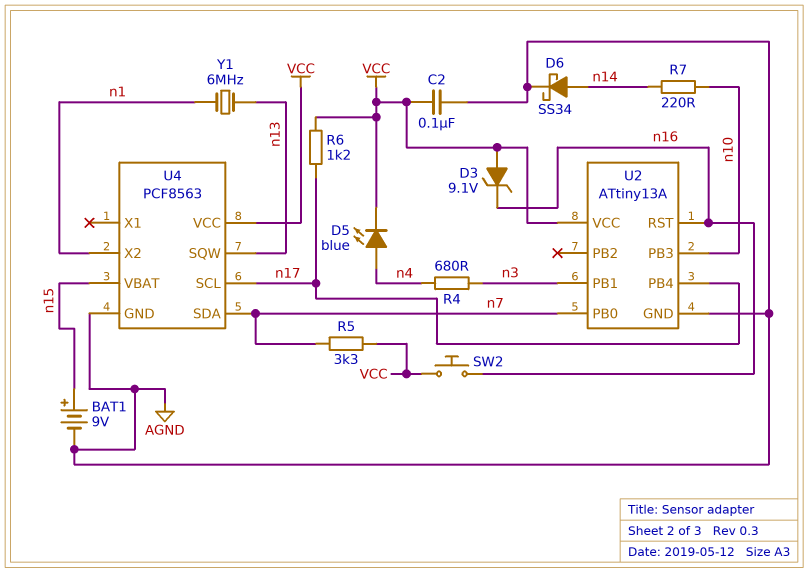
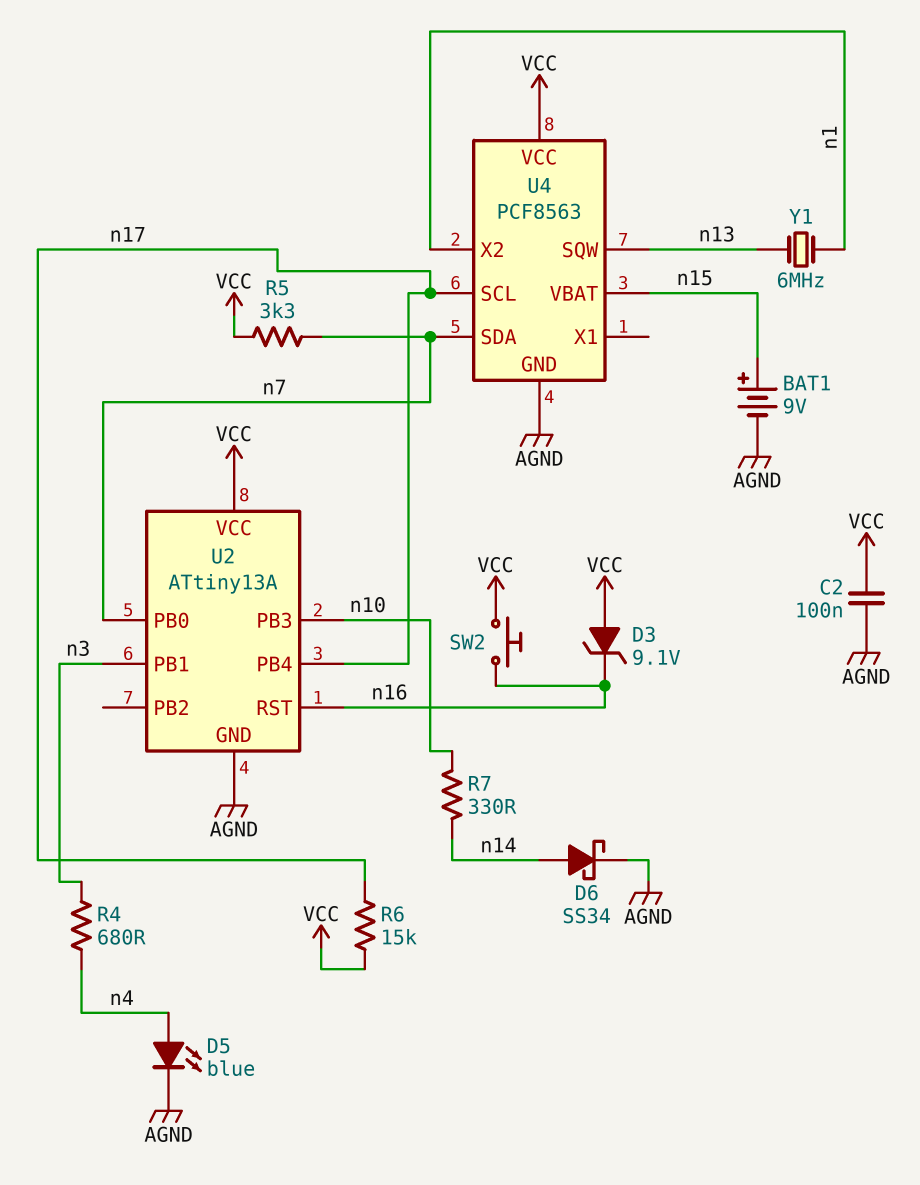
D5: LED blue (A n4, K VCC) -> LED blue (A n4, K AGND)
R6: 1.2k (VCC, n17) -> 15k (VCC, n17)
R7: 220 (n10, n14) -> 330 (n10, n14)

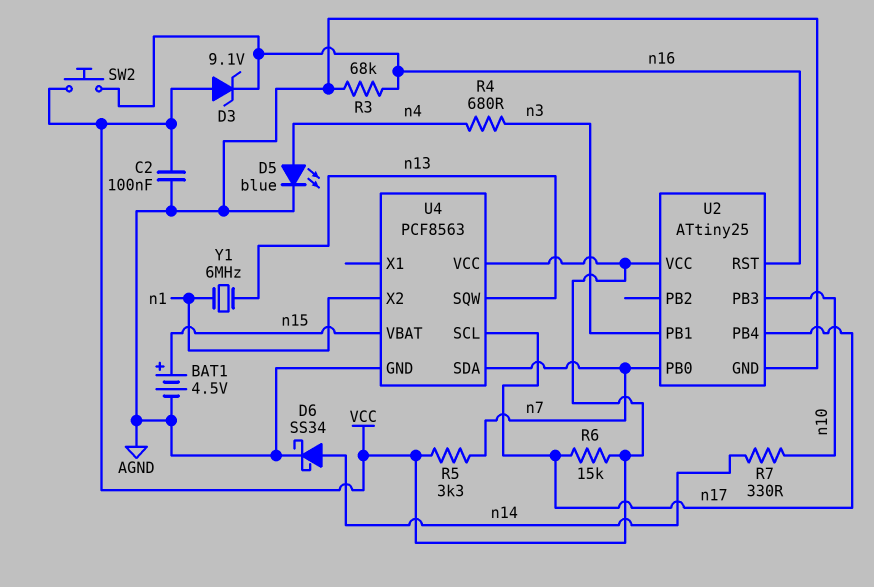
BAT1: 9V (plus n15, minus AGND) -> 4.5V (plus n15, minus AGND)
R3: none -> 68k (AGND, n16)
U2: ATtiny13A -> ATtiny25

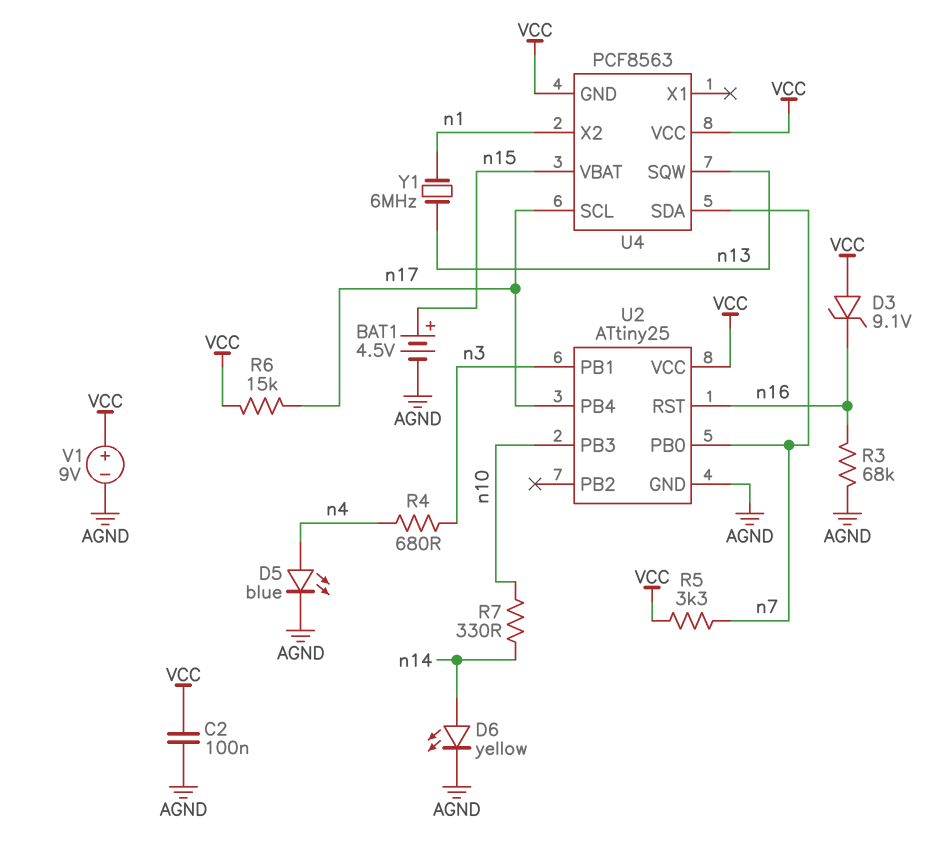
D6: schottky SS34 (A n14, K AGND) -> LED yellow (A n14, K AGND)
SW2: button (VCC, n16) -> none
U4 pin GND: AGND -> VCC
V1: none -> 9V (plus VCC, minus AGND)

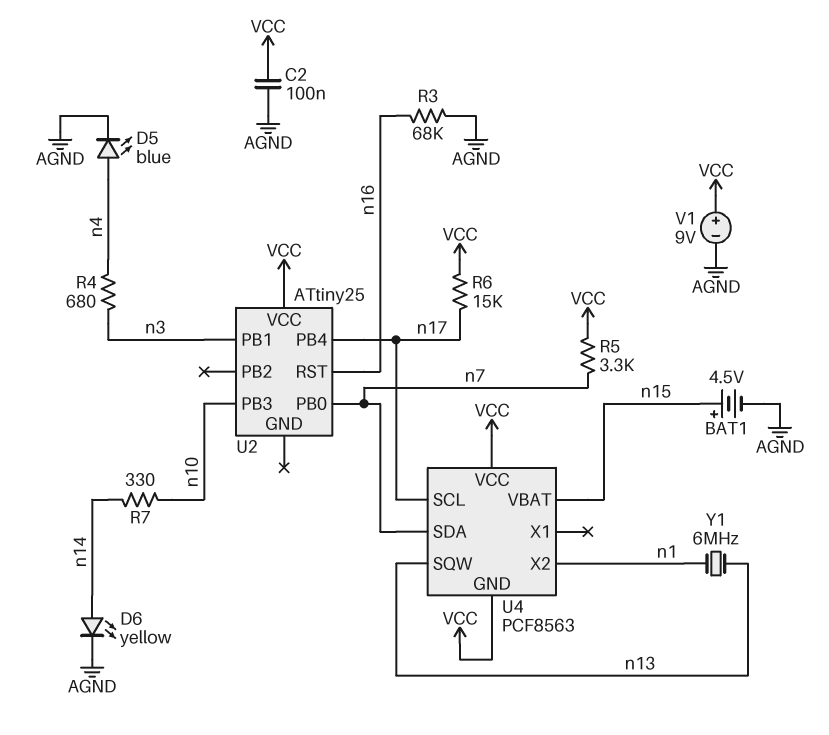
D3: zener 9.1V (A VCC, K n16) -> none
U2 pin GND: AGND -> none

